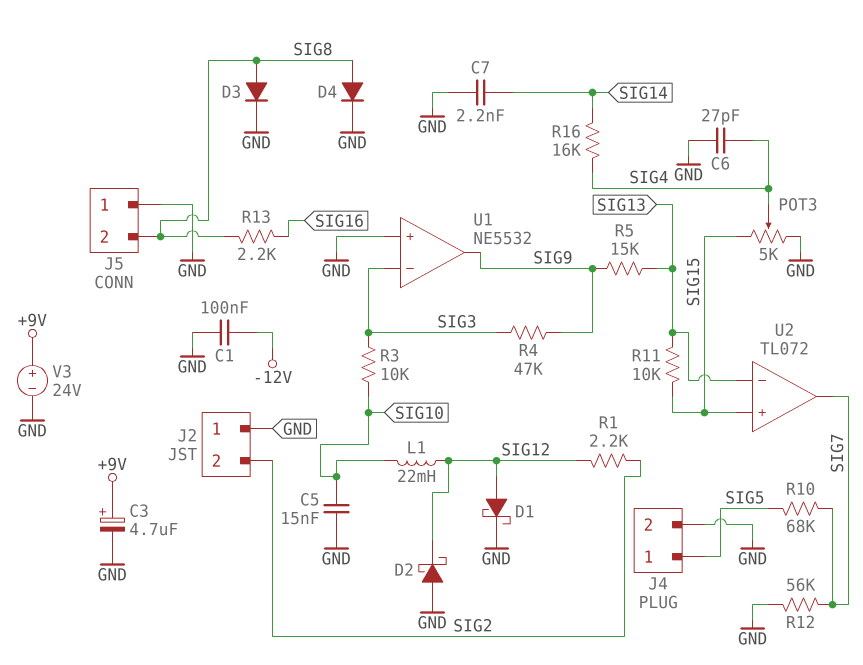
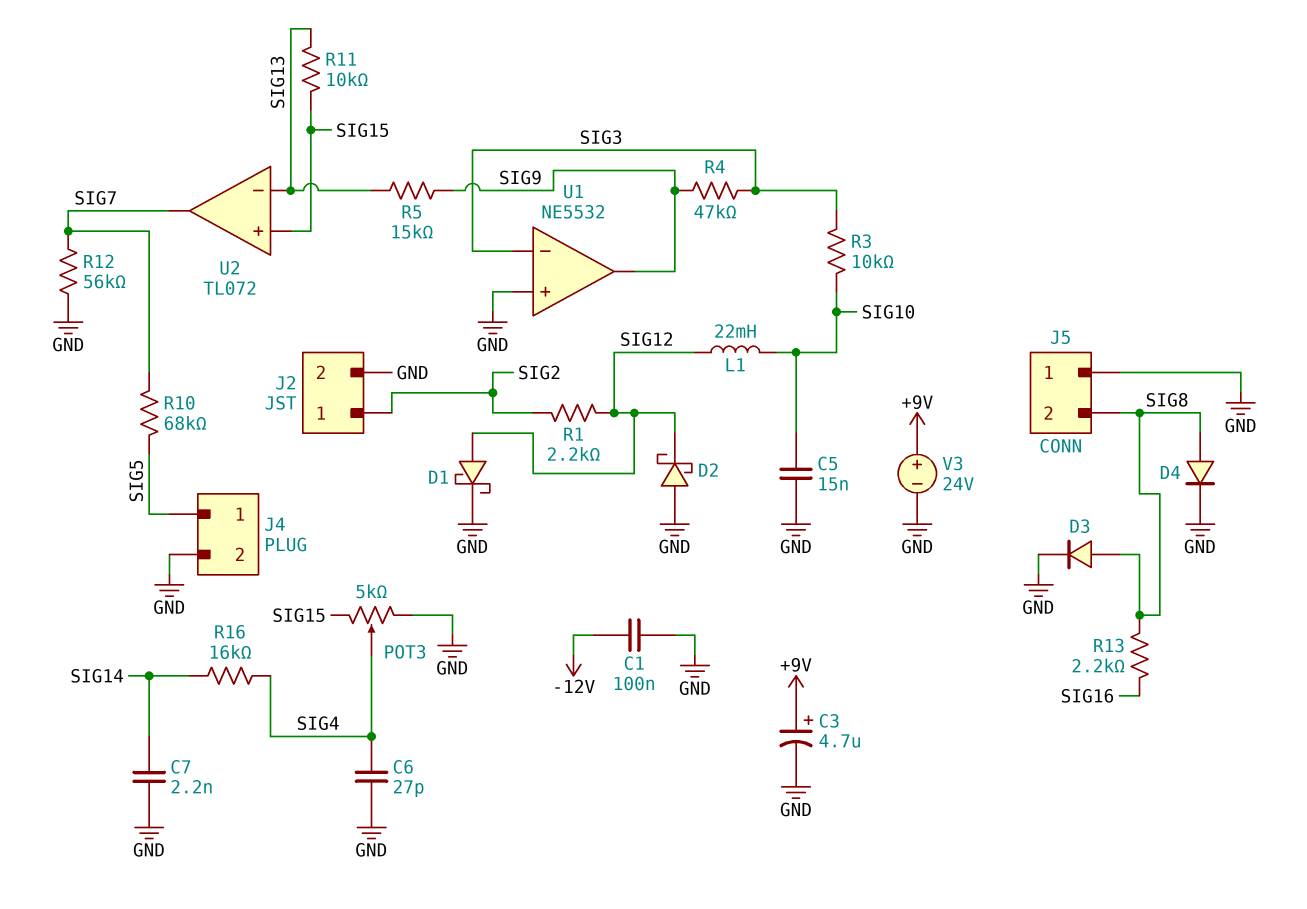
J2 pin 1: GND -> SIG2
J2 pin 2: SIG2 -> GND

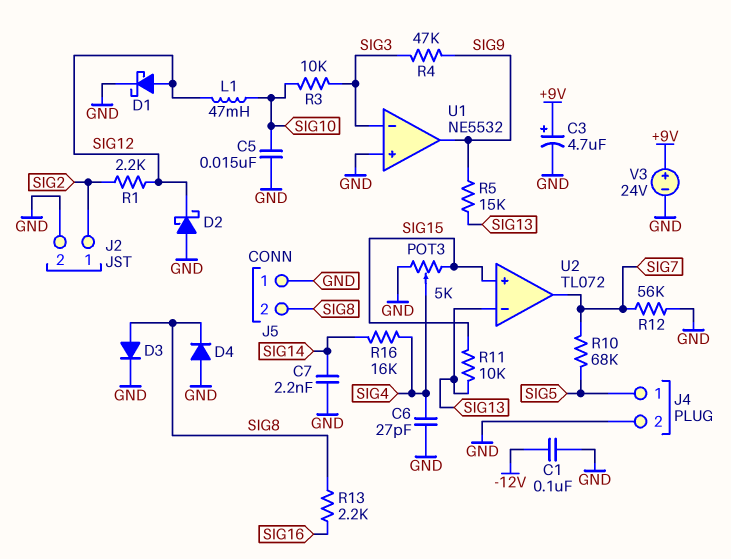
D4: diode (A SIG8, K GND) -> diode (A GND, K SIG8)
L1: 22mH (SIG10, SIG12) -> 47mH (SIG10, SIG12)

